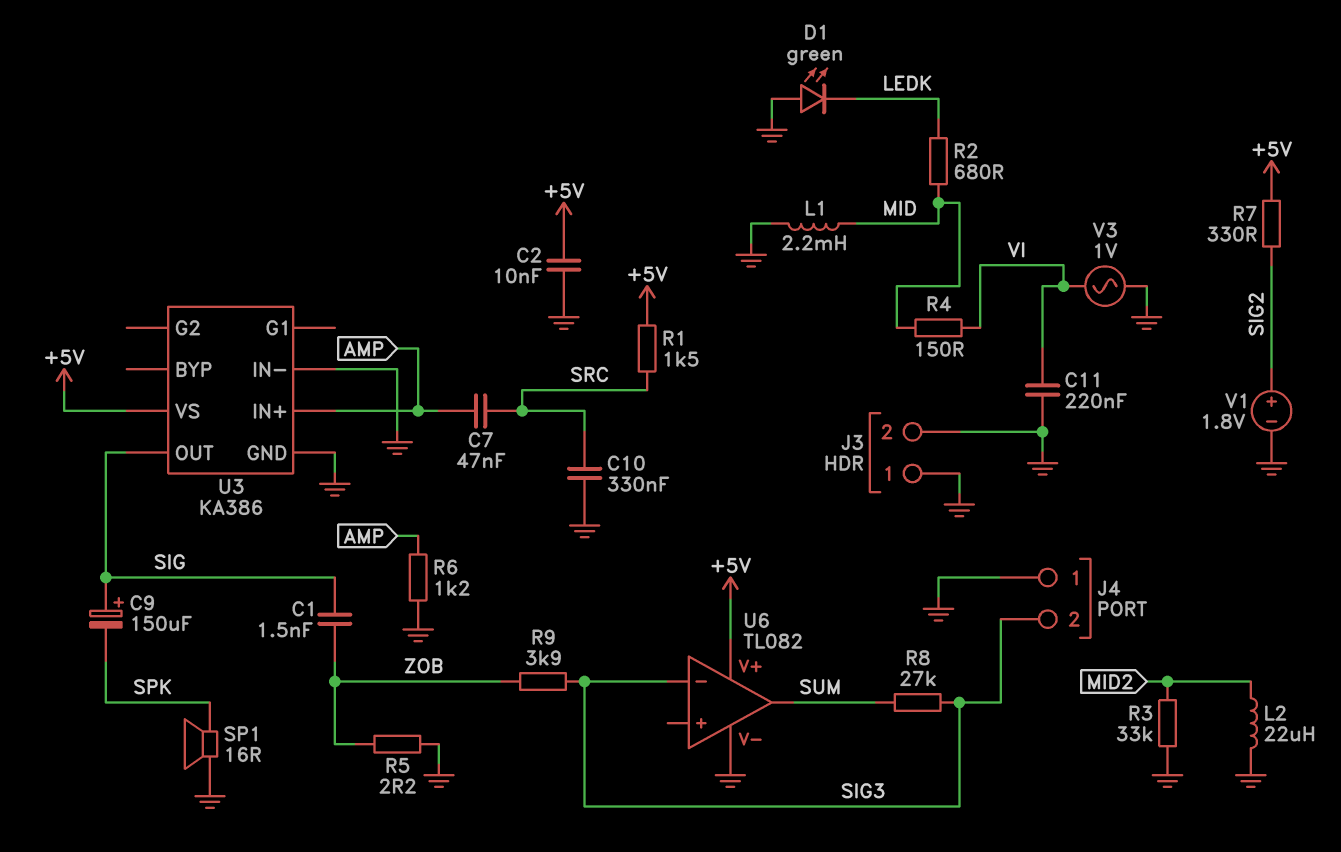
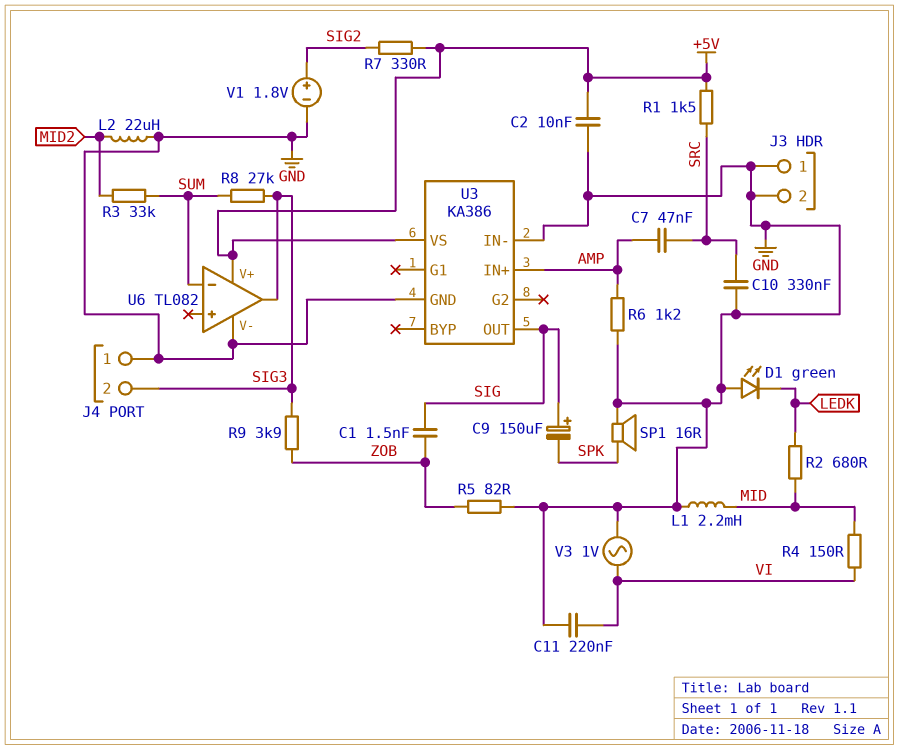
R3: 33k (GND, MID2) -> 33k (MID2, SUM)
R5: 2.2 (GND, ZOB) -> 82 (GND, ZOB)
U6 pin in-: SIG3 -> SUM
U6 pin out: SUM -> SIG3

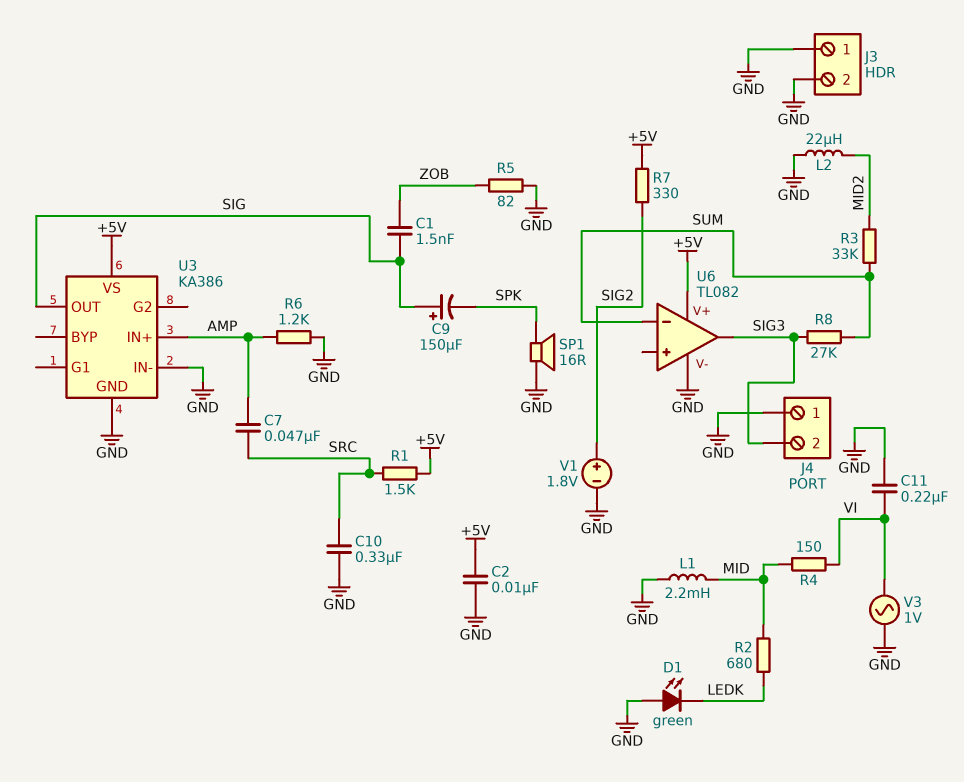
R9: 3.9k (SIG3, ZOB) -> none

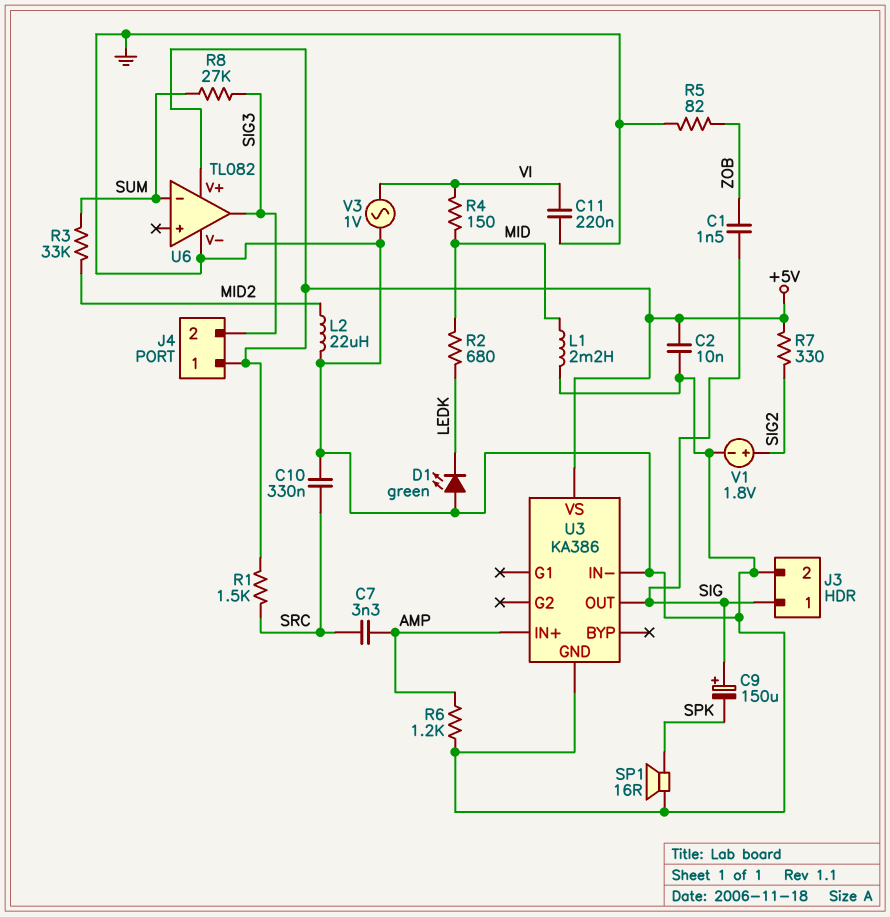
C7: 47nF (AMP, SRC) -> 3.3nF (AMP, SRC)
J3 pin 1: GND -> SIG
J4 pin 1: GND -> +5V

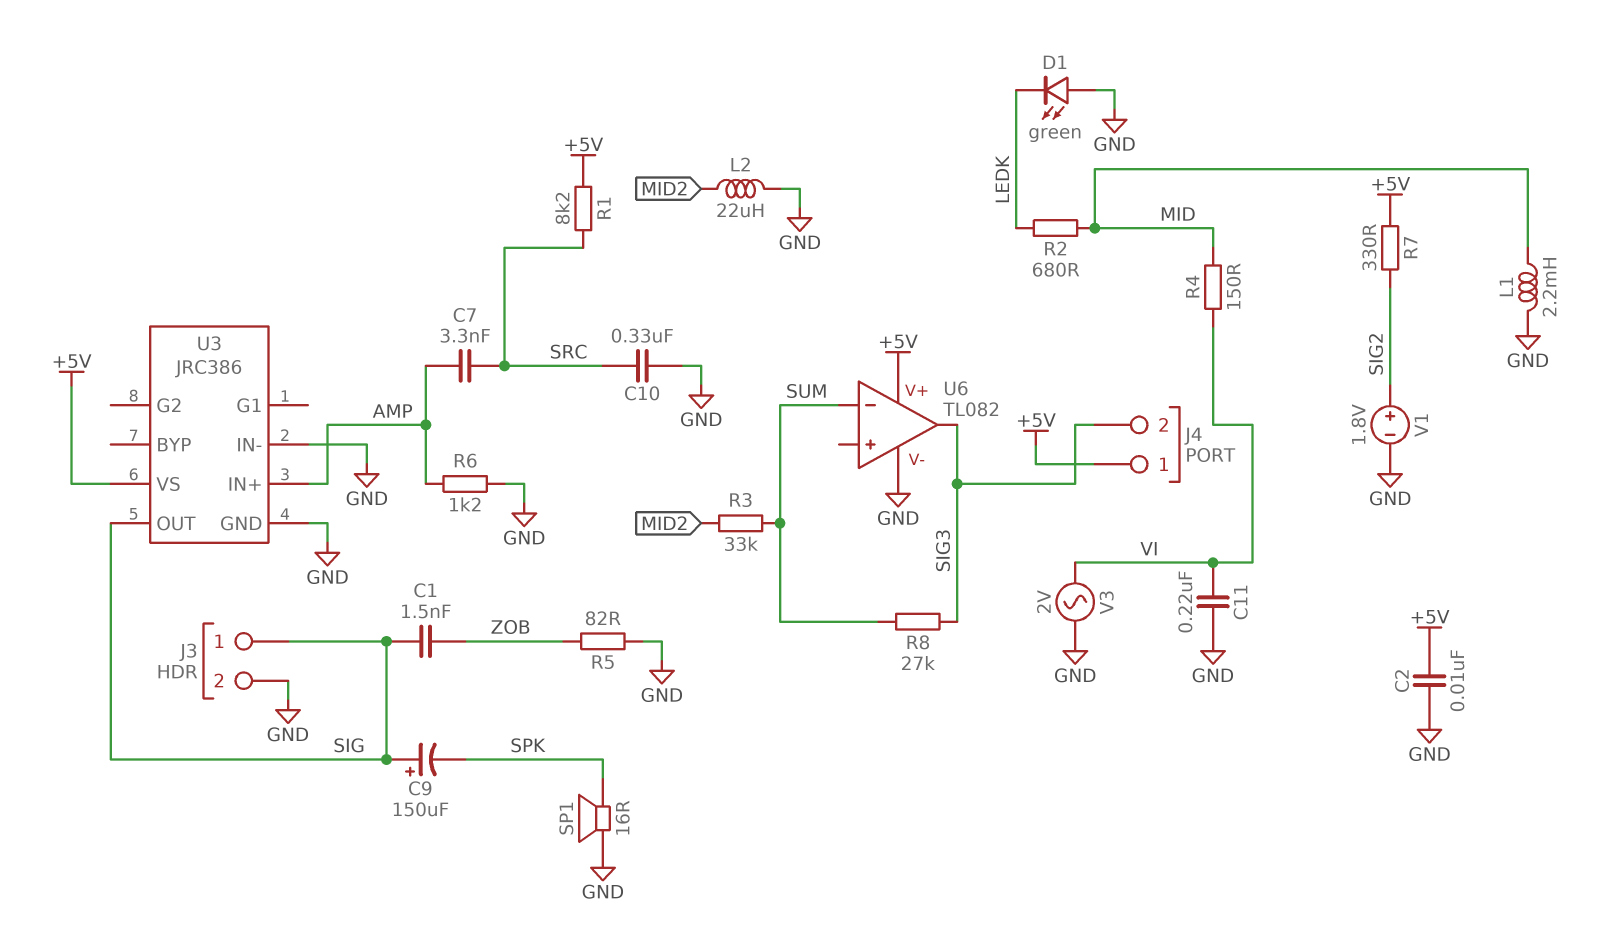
R1: 1.5k (+5V, SRC) -> 8.2k (+5V, SRC)
U3: KA386 -> JRC386
V3: AC 1V (GND, VI) -> AC 2V (GND, VI)

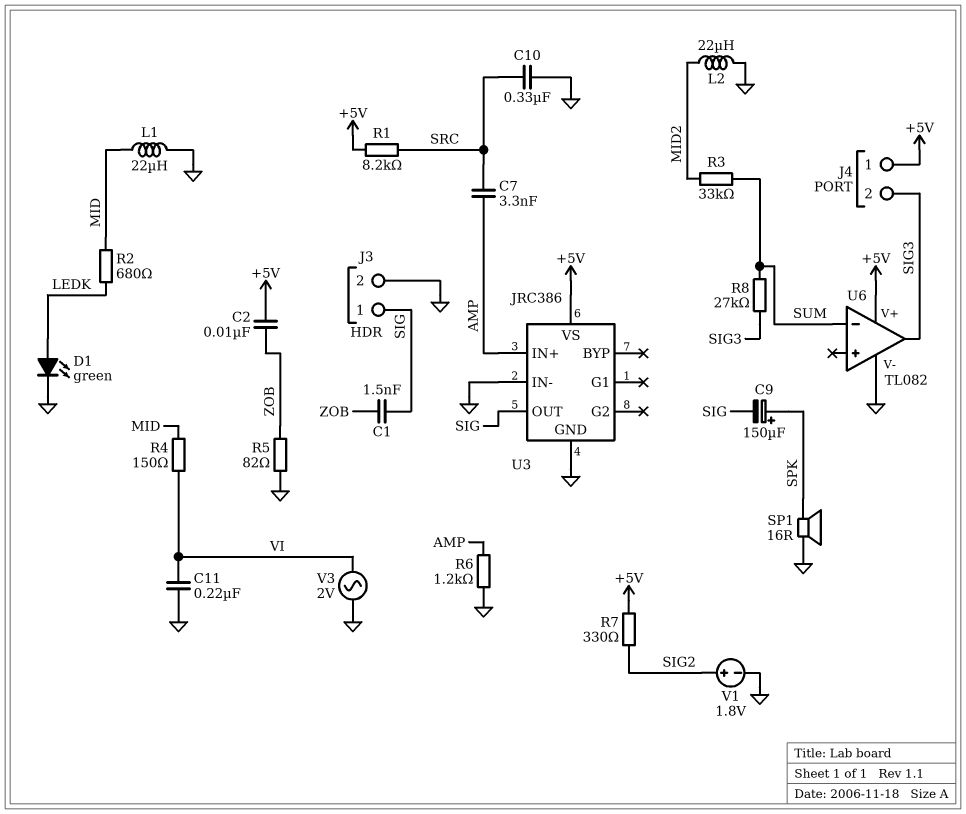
C2: 10nF (+5V, GND) -> 10nF (+5V, ZOB)
C9: 150uF (plus SIG, minus SPK) -> 150uF (plus SPK, minus SIG)
D1: LED green (A GND, K LEDK) -> LED green (A LEDK, K GND)
L1: 2.2mH (GND, MID) -> 22uH (GND, MID)

